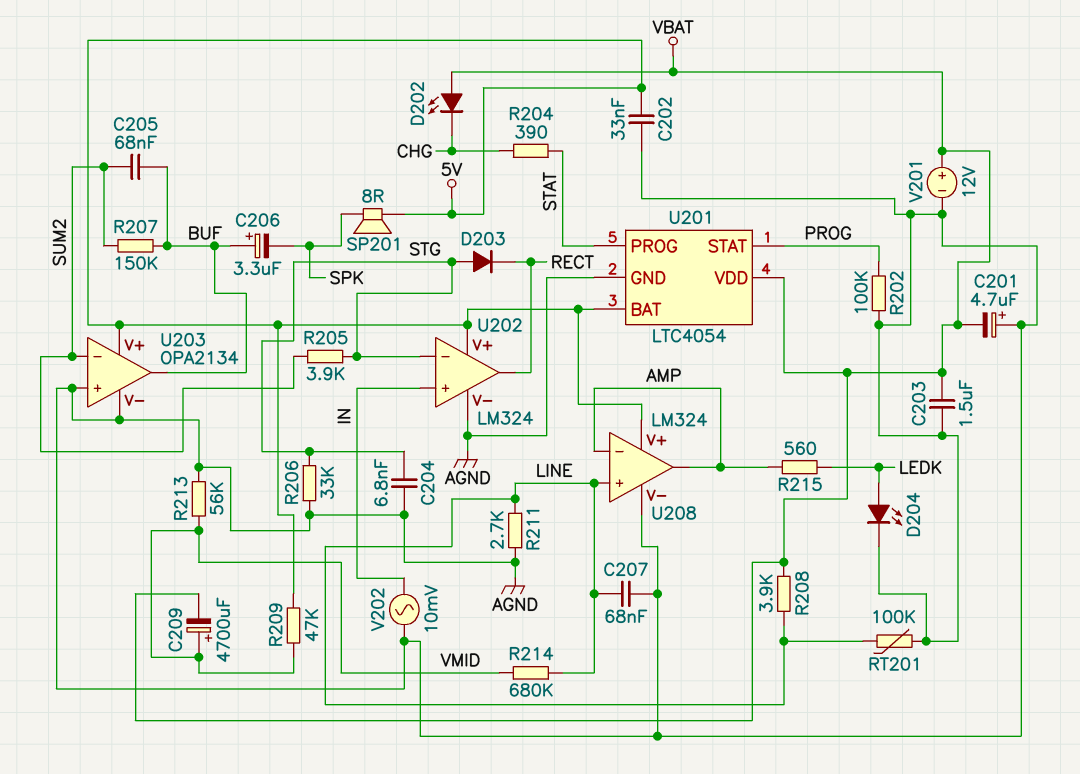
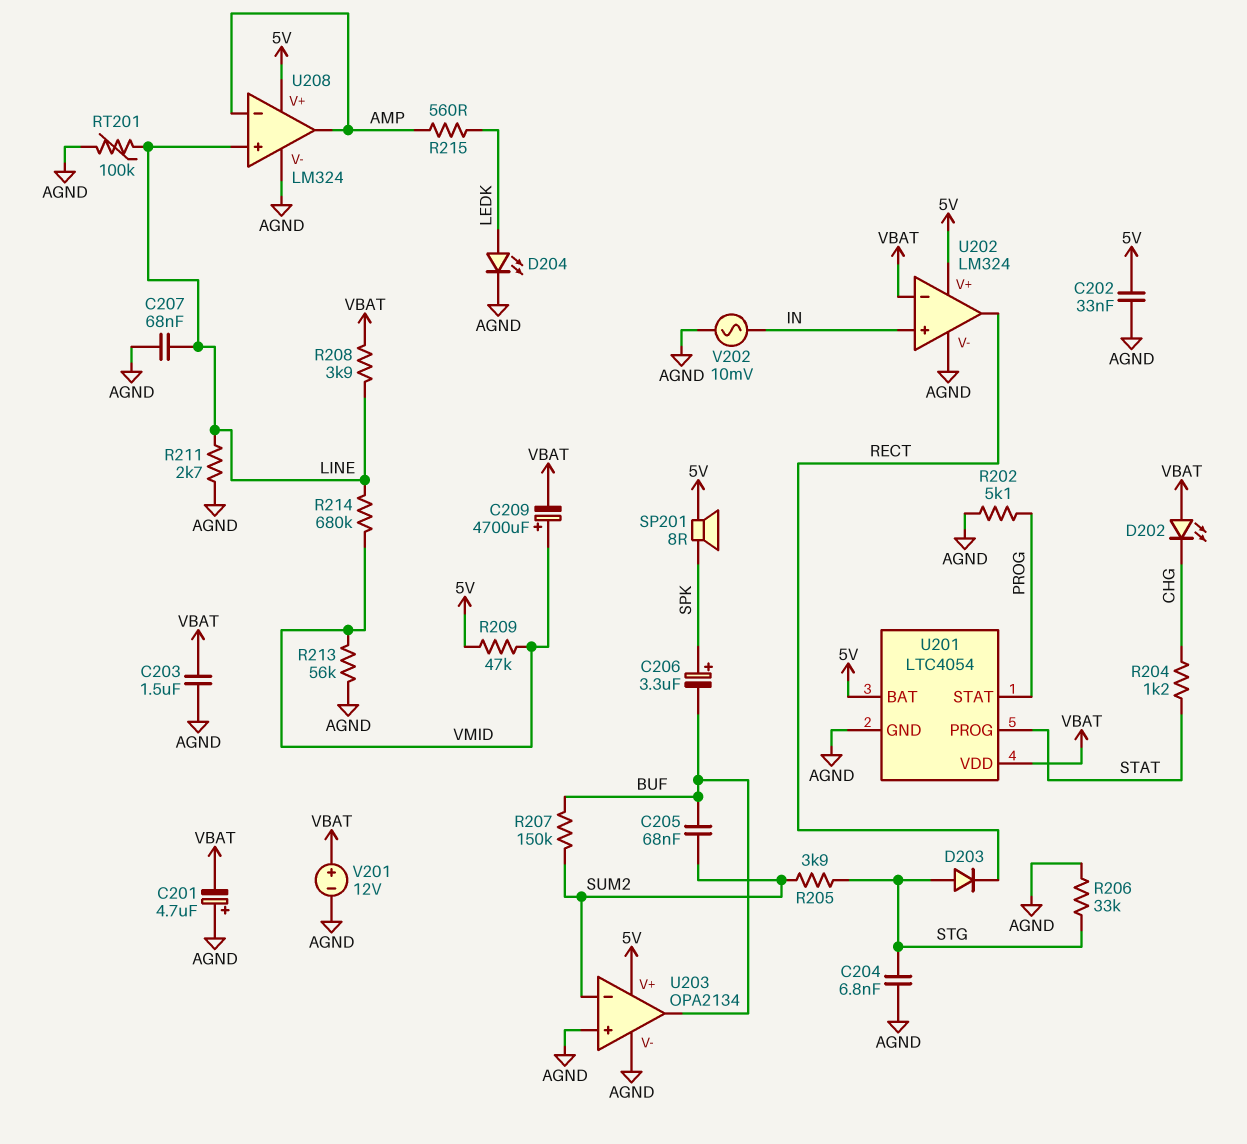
C206: 3.3uF (plus BUF, minus SPK) -> 3.3uF (plus SPK, minus BUF)
R202: 100k (AGND, PROG) -> 5.1k (AGND, PROG)
R204: 390 (CHG, STAT) -> 1.2k (CHG, STAT)
U202 pin in-: STG -> VBAT

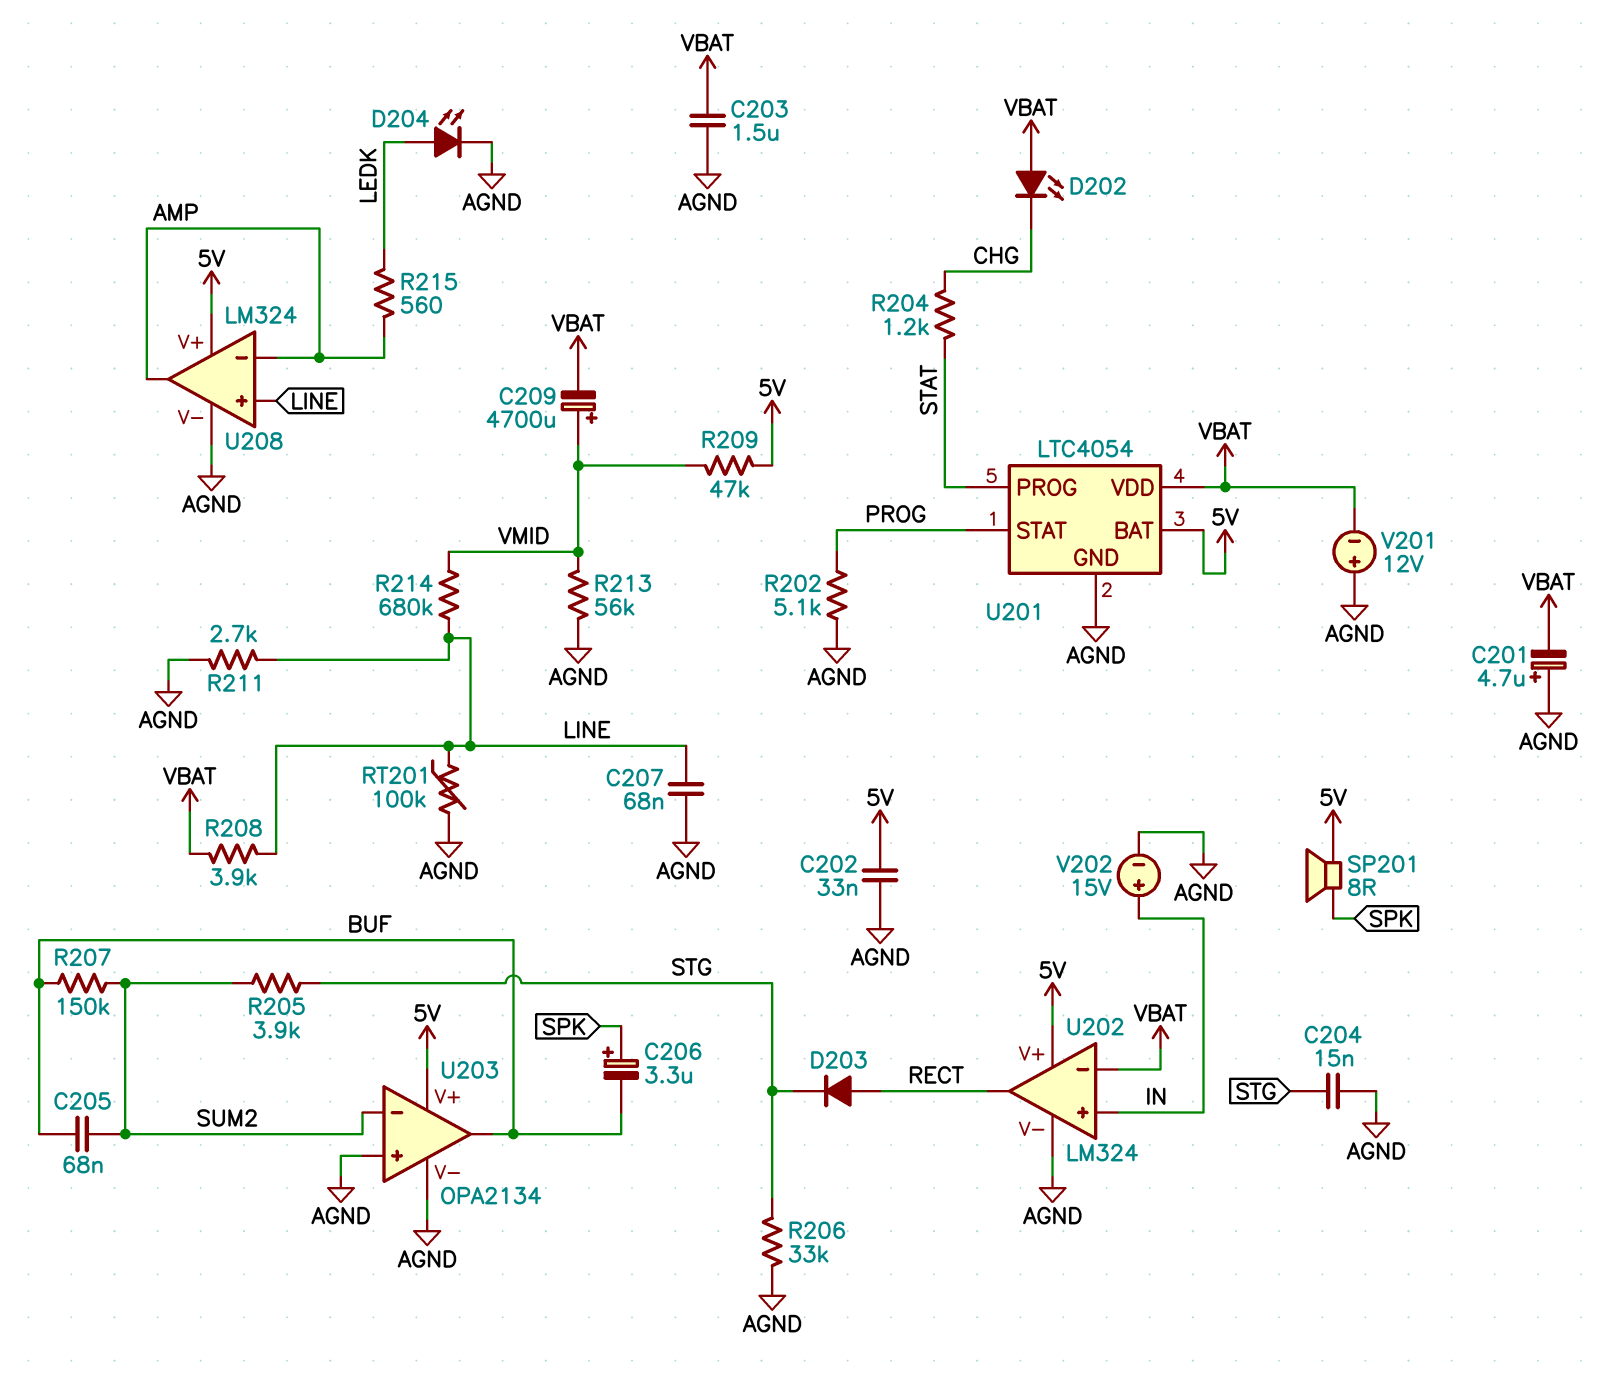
C204: 6.8nF (AGND, STG) -> 15nF (AGND, STG)
D203: diode (A STG, K RECT) -> diode (A RECT, K STG)
V201: 12V (plus VBAT, minus AGND) -> 12V (plus AGND, minus VBAT)
V202: AC 10mV (AGND, IN) -> 15V (plus IN, minus AGND)

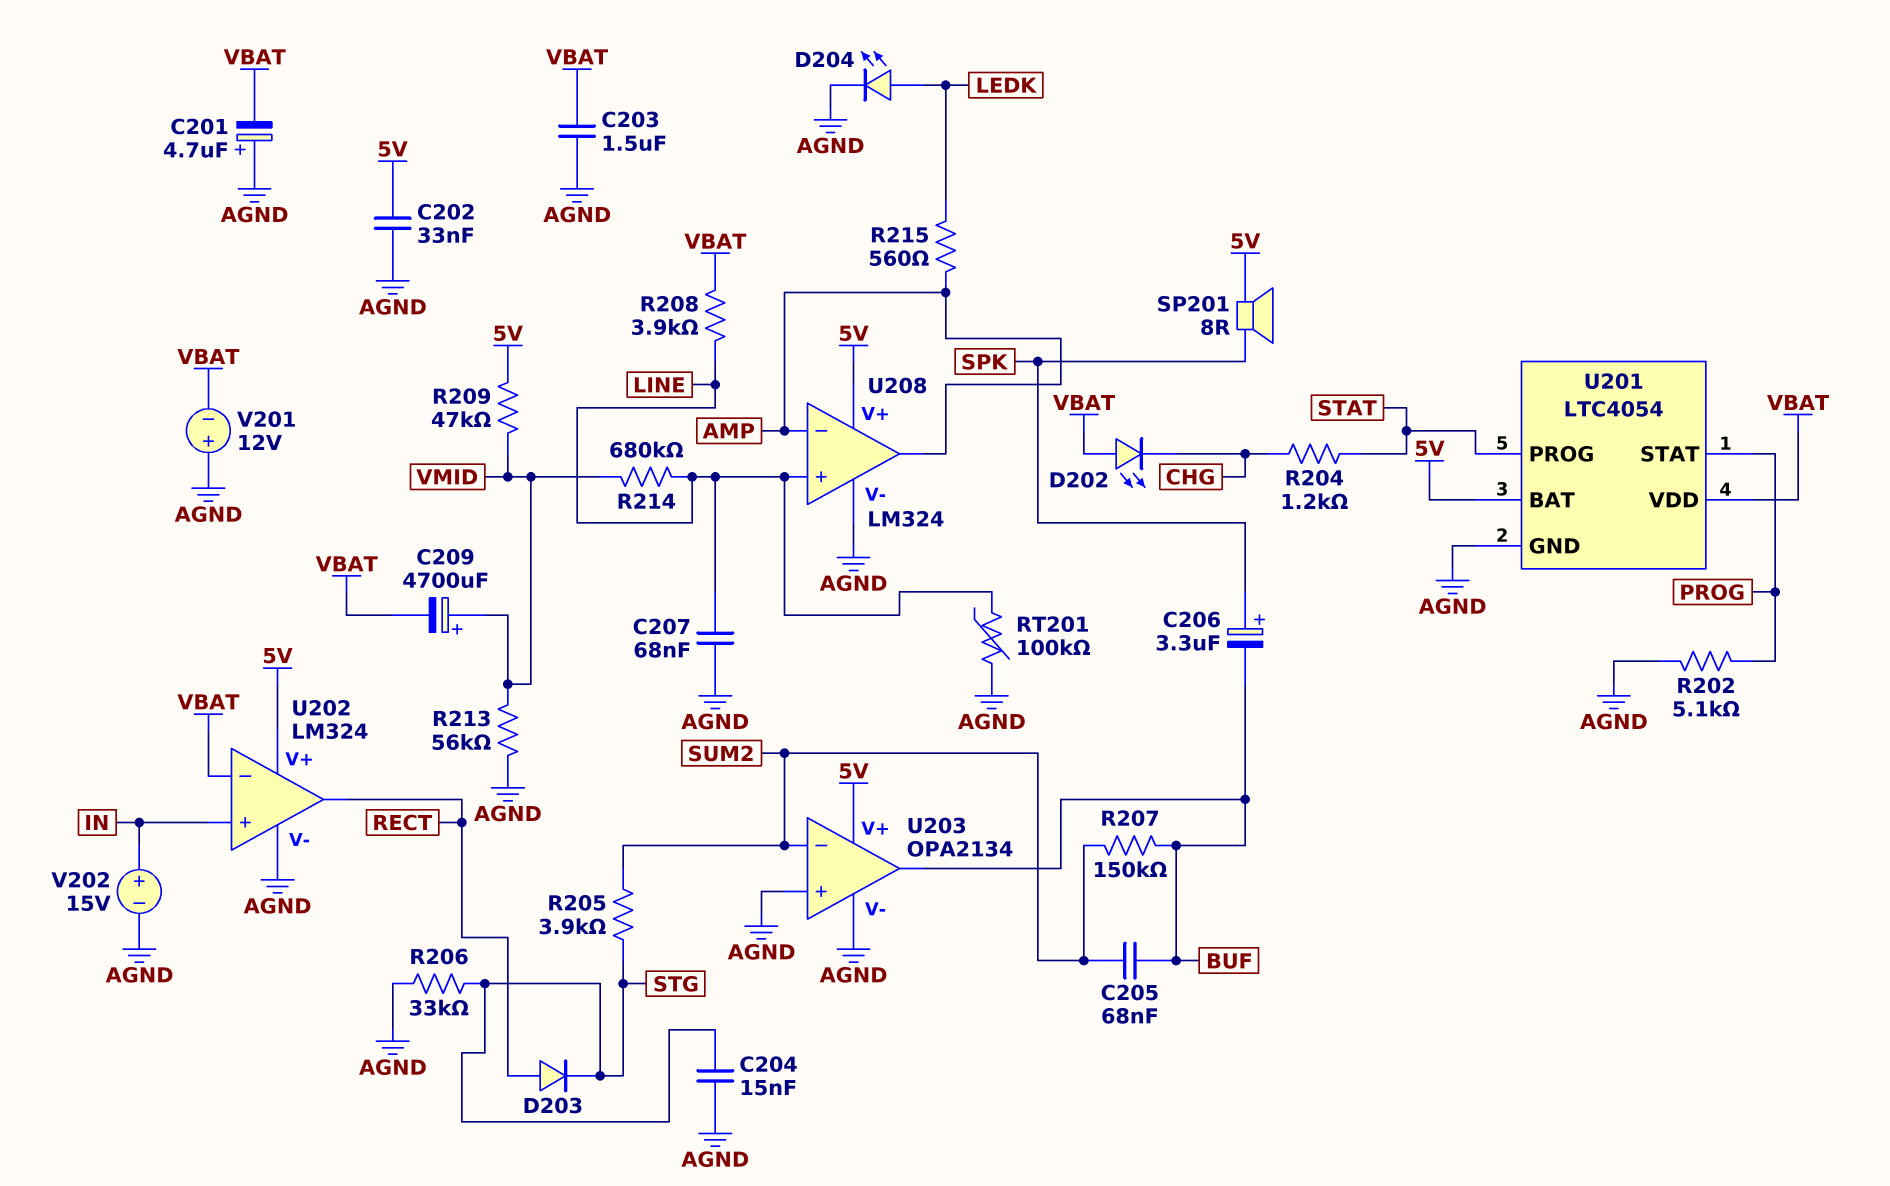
R211: 2.7k (AGND, LINE) -> none

